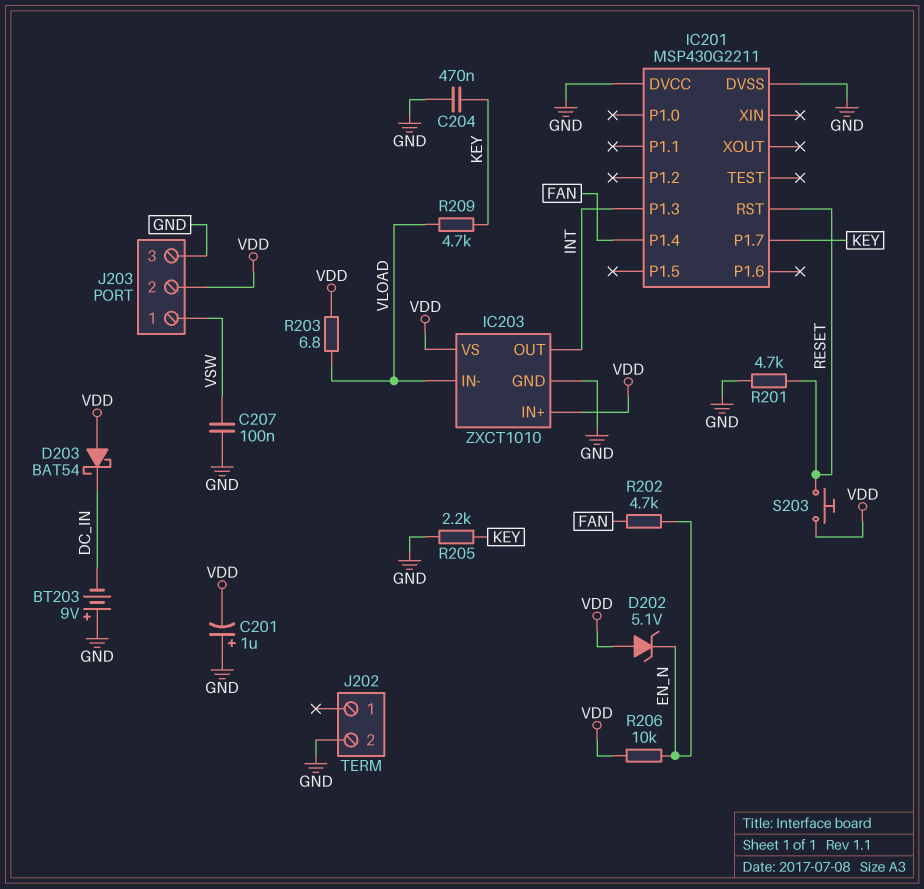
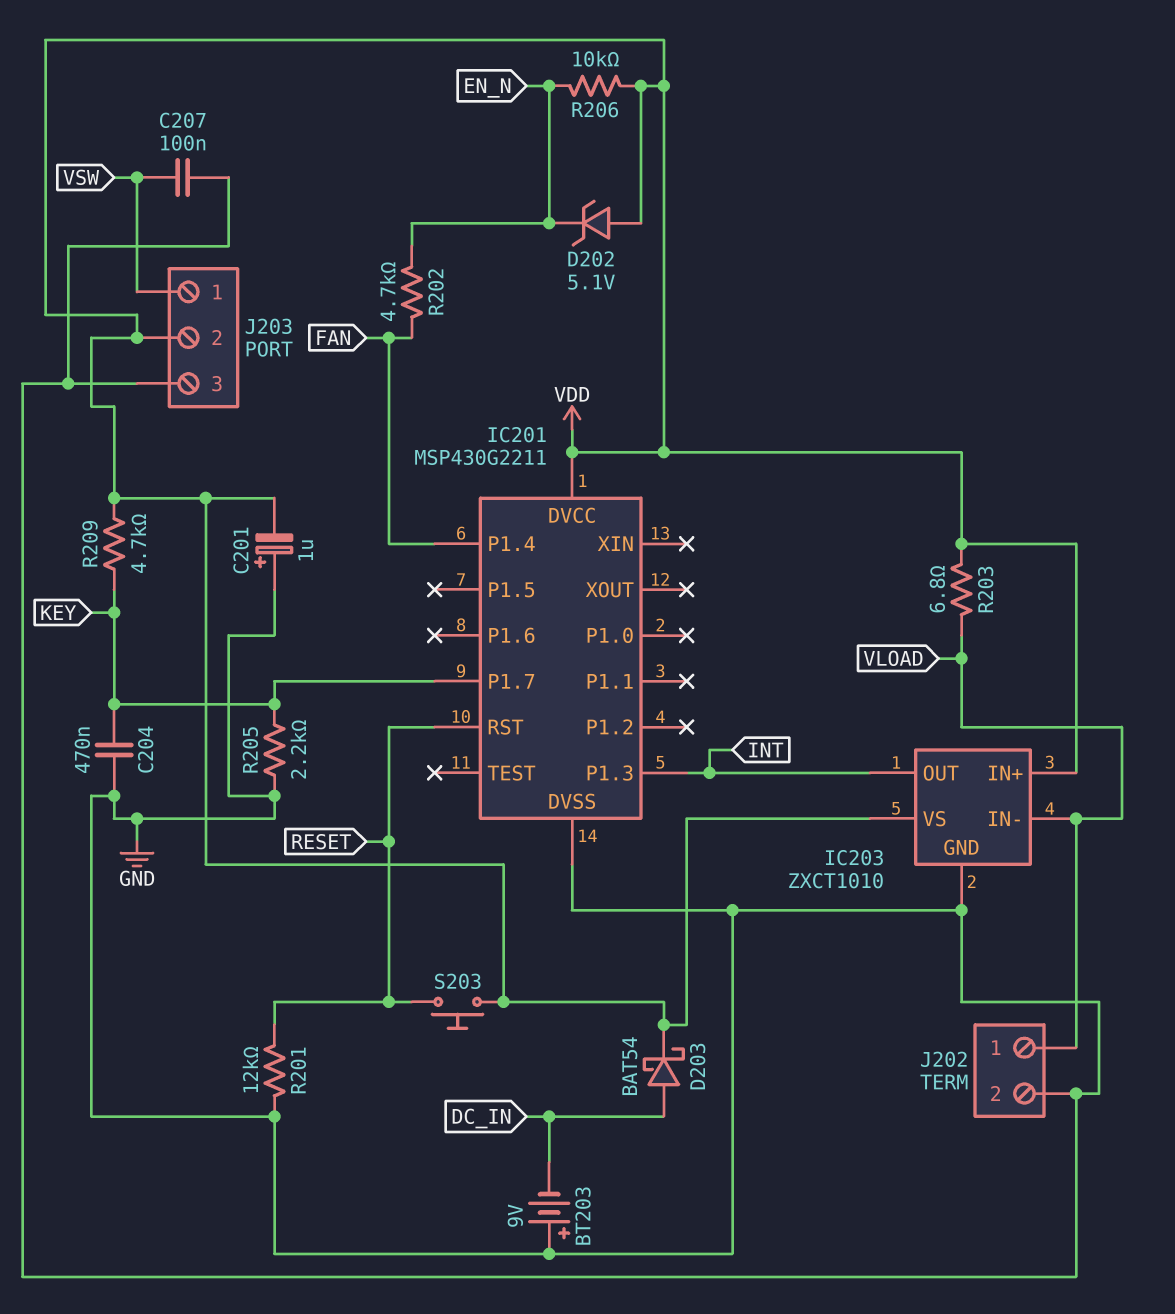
D203: schottky BAT54 (A VDD, K DC_IN) -> schottky BAT54 (A DC_IN, K VDD)
IC201 pin DVCC: GND -> VDD
J202 pin 1: none -> VLOAD
R201: 4.7k (GND, RESET) -> 12k (GND, RESET)
R209: 4.7k (KEY, VLOAD) -> 4.7k (KEY, VDD)

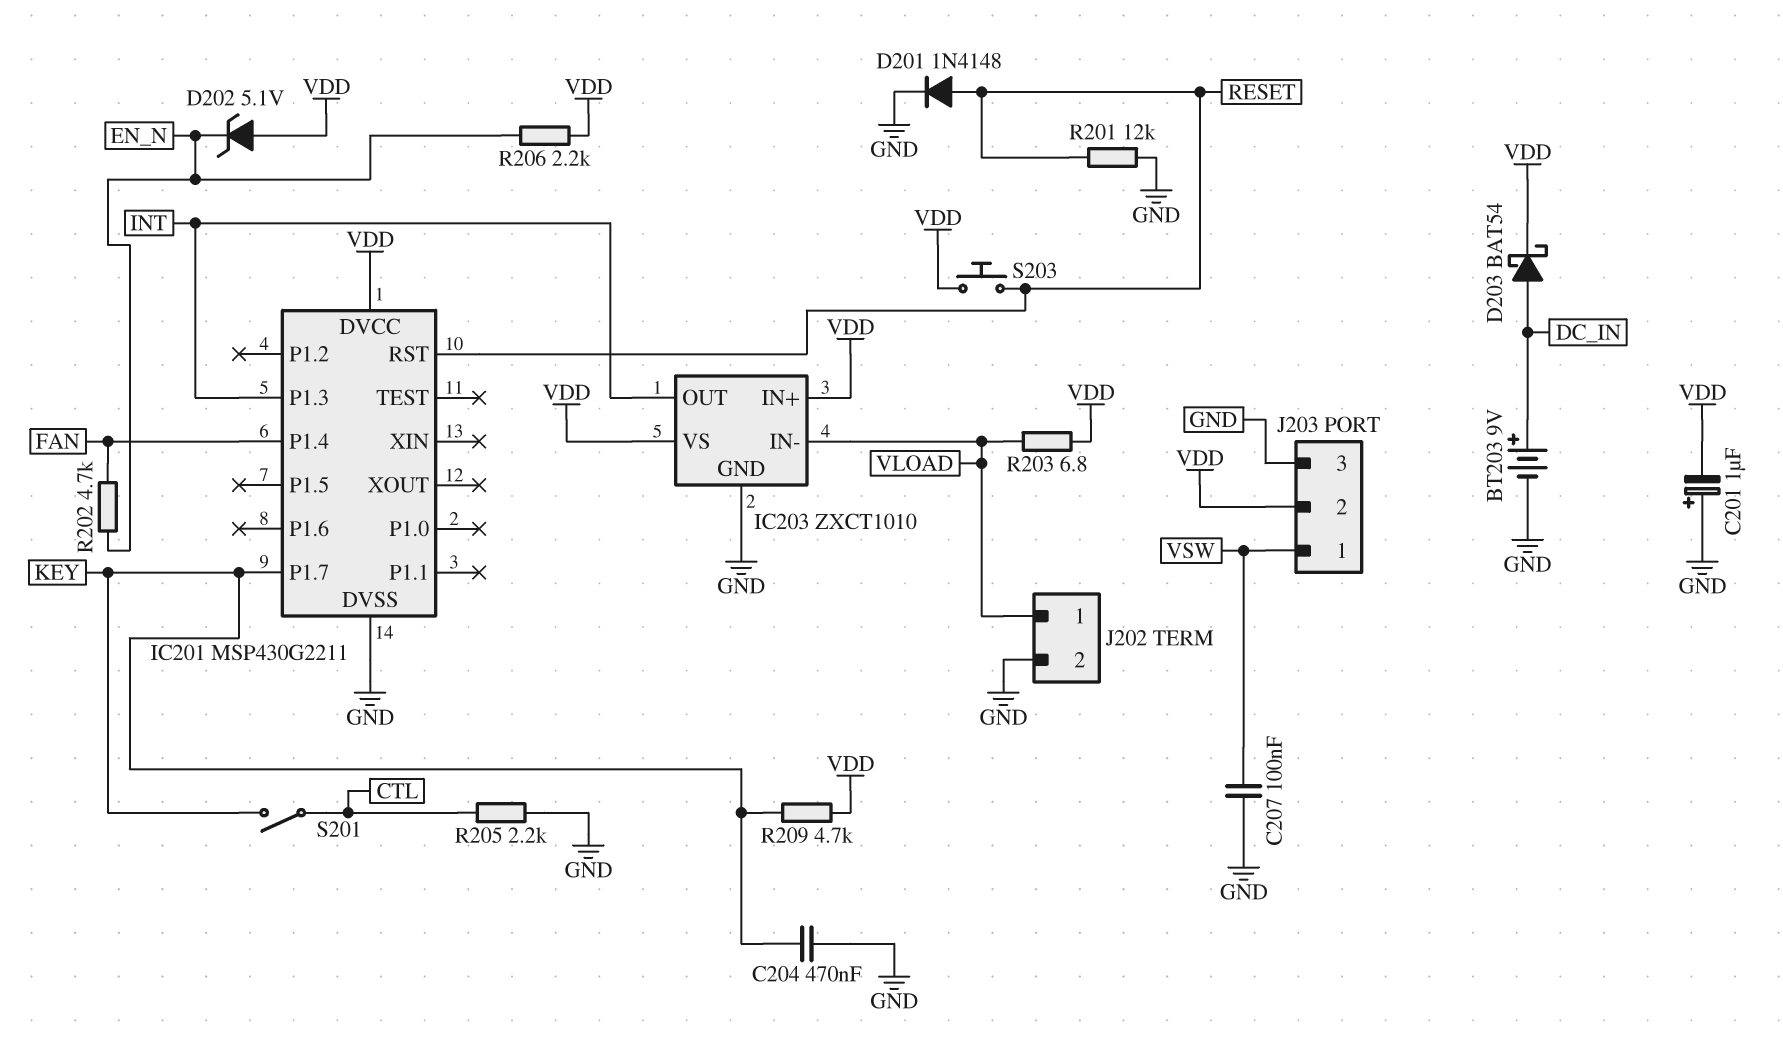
BT203: 9V (plus GND, minus DC_IN) -> 9V (plus DC_IN, minus GND)
D201: none -> diode 1N4148 (A RESET, K GND)
R205: 2.2k (GND, KEY) -> 2.2k (CTL, GND)
R206: 10k (EN_N, VDD) -> 2.2k (EN_N, VDD)
S201: none -> switch (CTL, KEY)

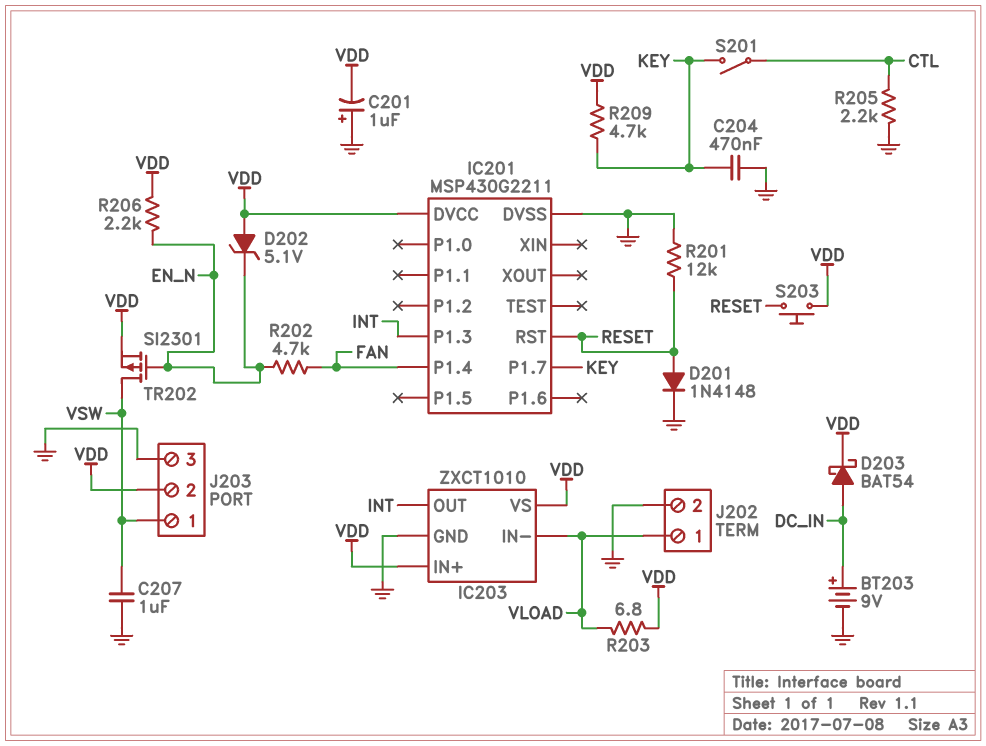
C207: 100nF (GND, VSW) -> 1uF (GND, VSW)
TR202: none -> PMOS SI2301 (G EN_N, D VSW, S VDD)

